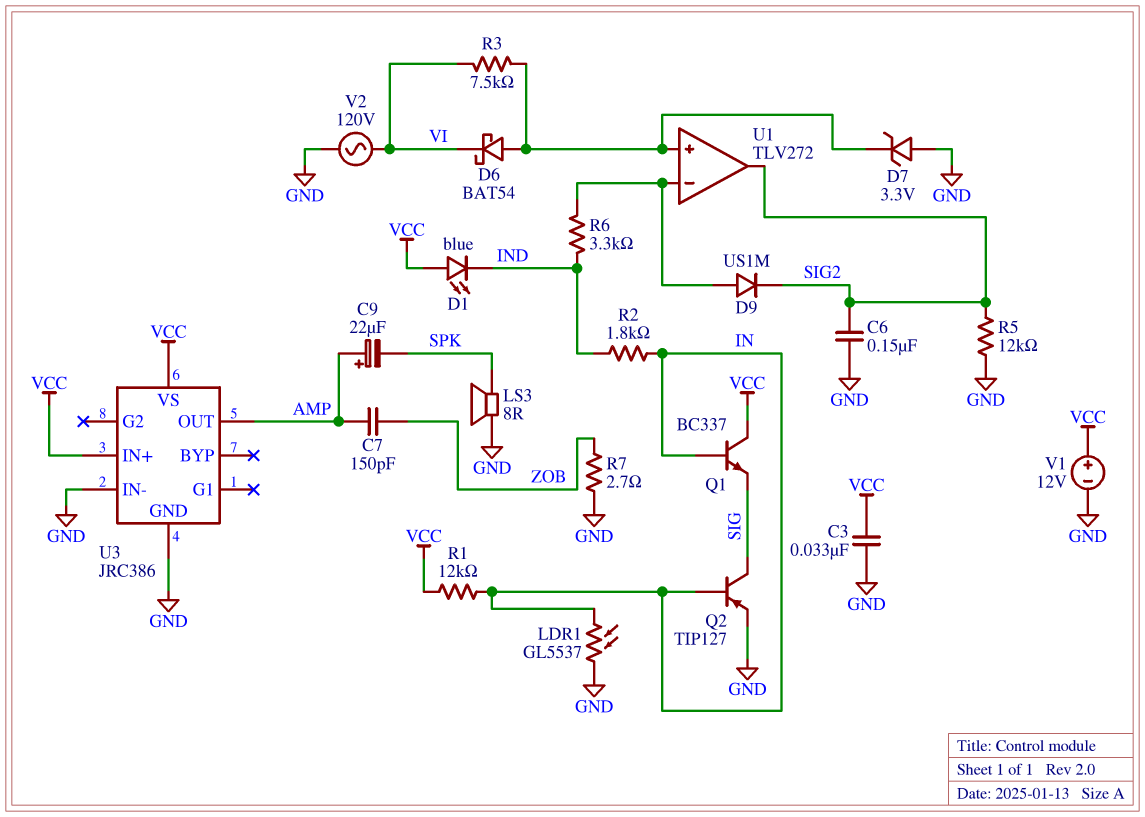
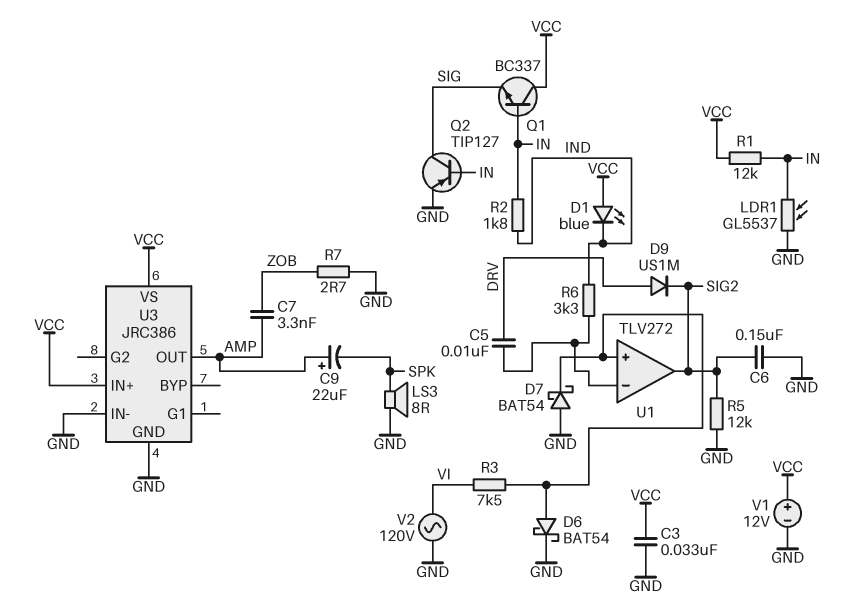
C5: none -> 10nF (DRV, U1/in-)
C7: 150pF (AMP, ZOB) -> 3.3nF (AMP, ZOB)
D6: schottky BAT54 (A U1/in+, K VI) -> schottky BAT54 (A U1/in+, K GND)
D7: zener 3.3V (A GND, K U1/in+) -> schottky BAT54 (A GND, K U1/in+)
D9: diode US1M (A U1/in-, K SIG2) -> diode US1M (A DRV, K SIG2)

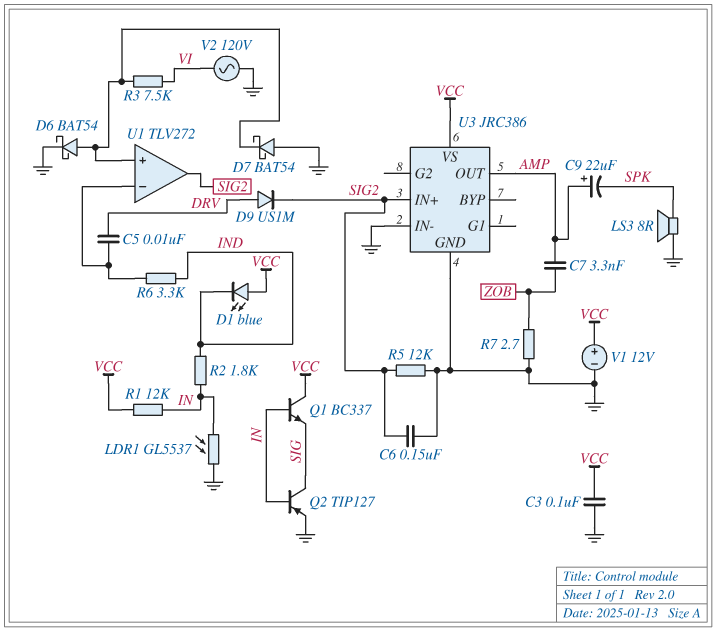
C3: 33nF (GND, VCC) -> 100nF (GND, VCC)
U3 pin IN+: VCC -> SIG2

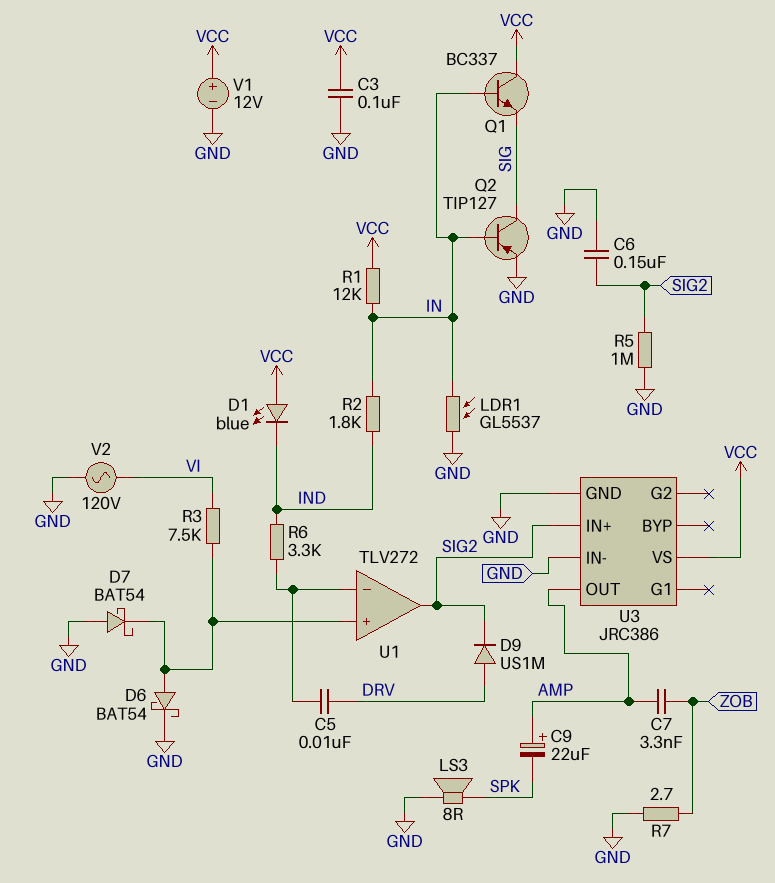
R5: 12k (GND, SIG2) -> 1M (GND, SIG2)

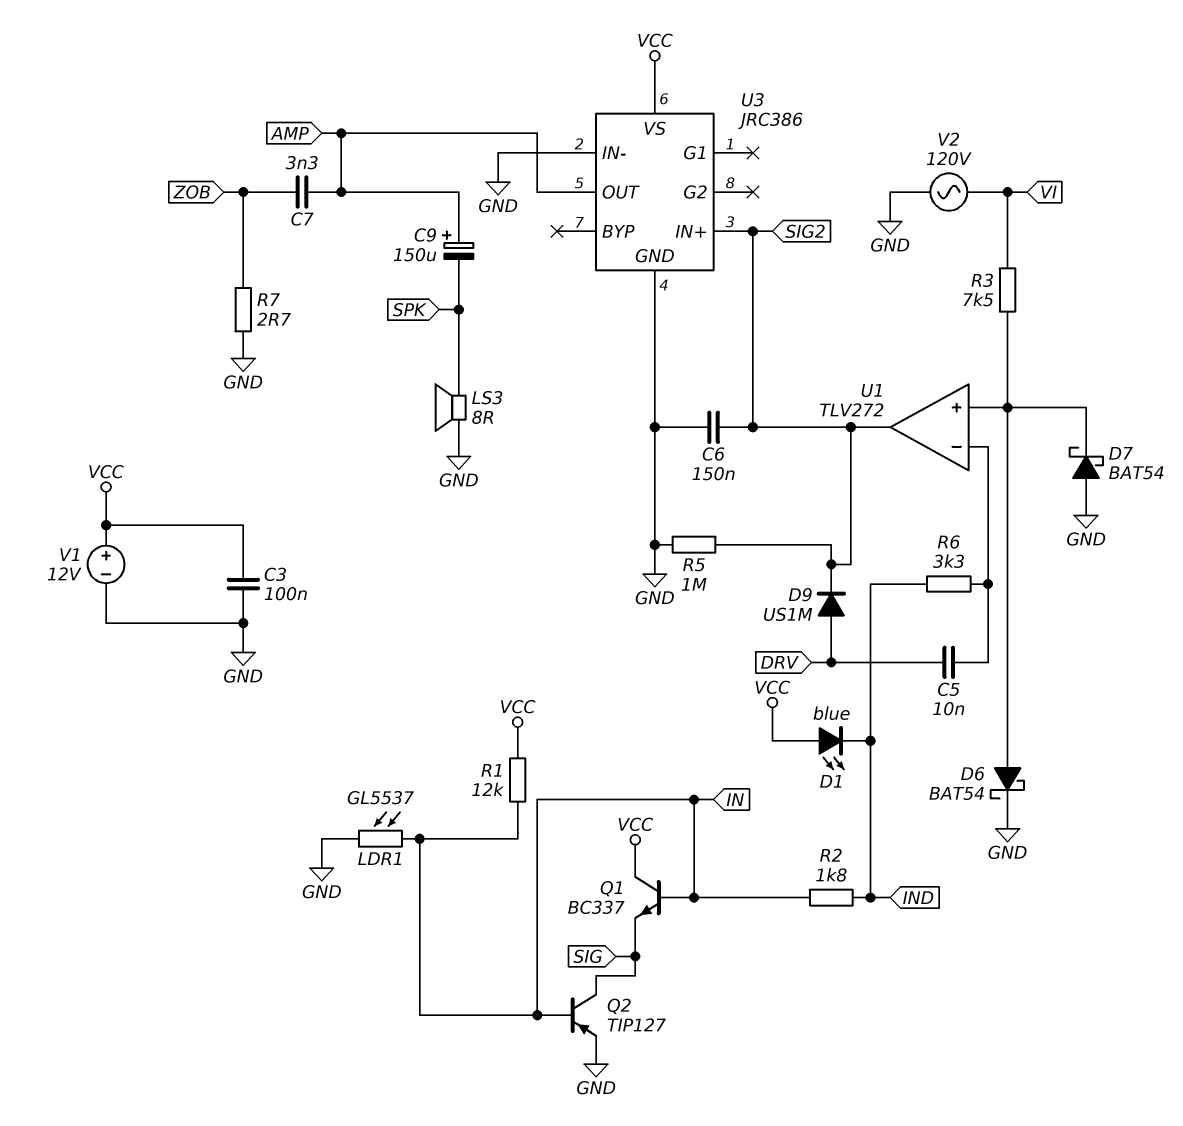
C9: 22uF (plus AMP, minus SPK) -> 150uF (plus AMP, minus SPK)

